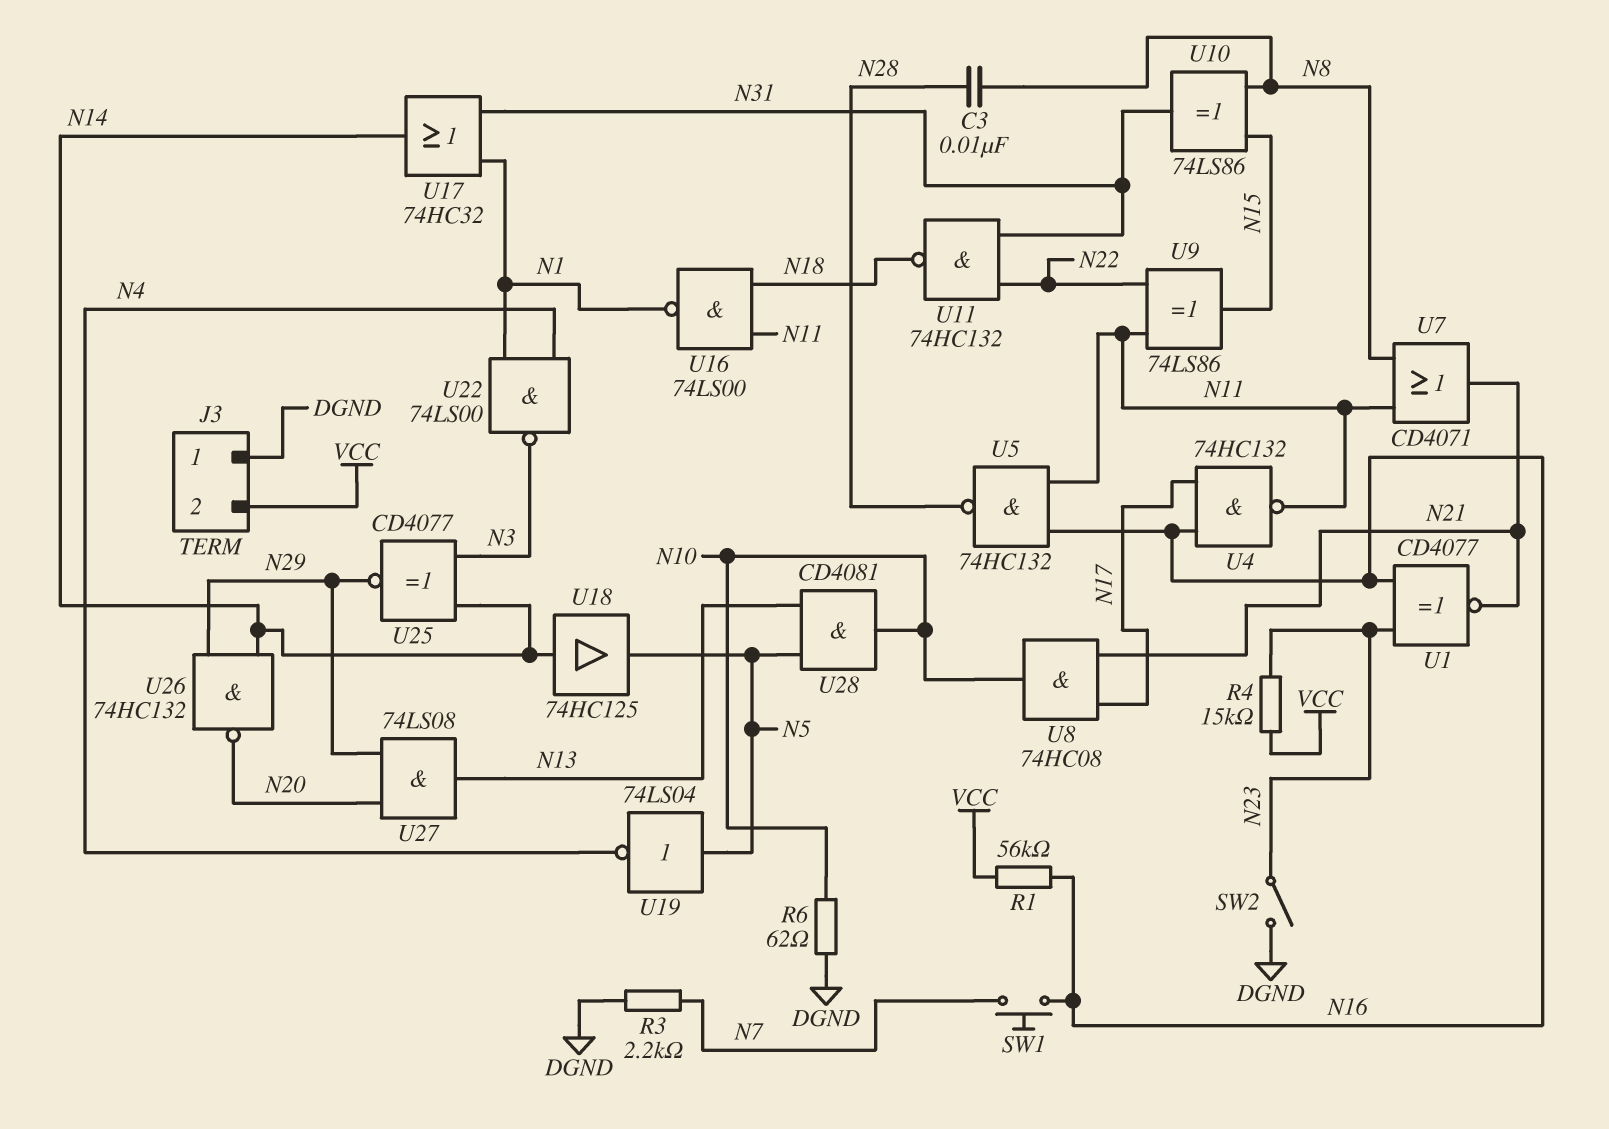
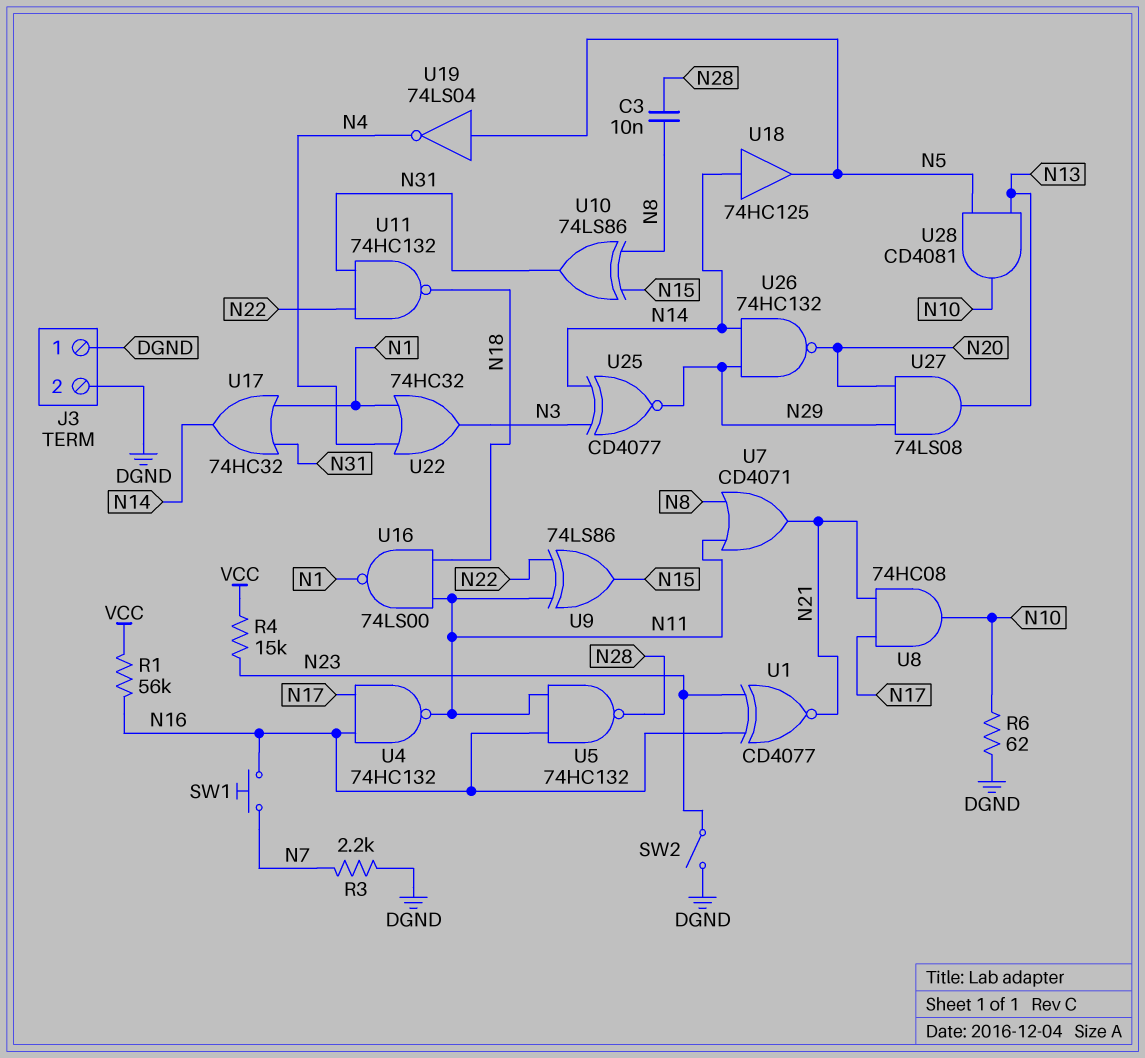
J3 pin 2: VCC -> DGND
U22: NAND 74LS00 (in N1, in N4, out N3) -> OR 74HC32 (in N1, in N4, out N3)

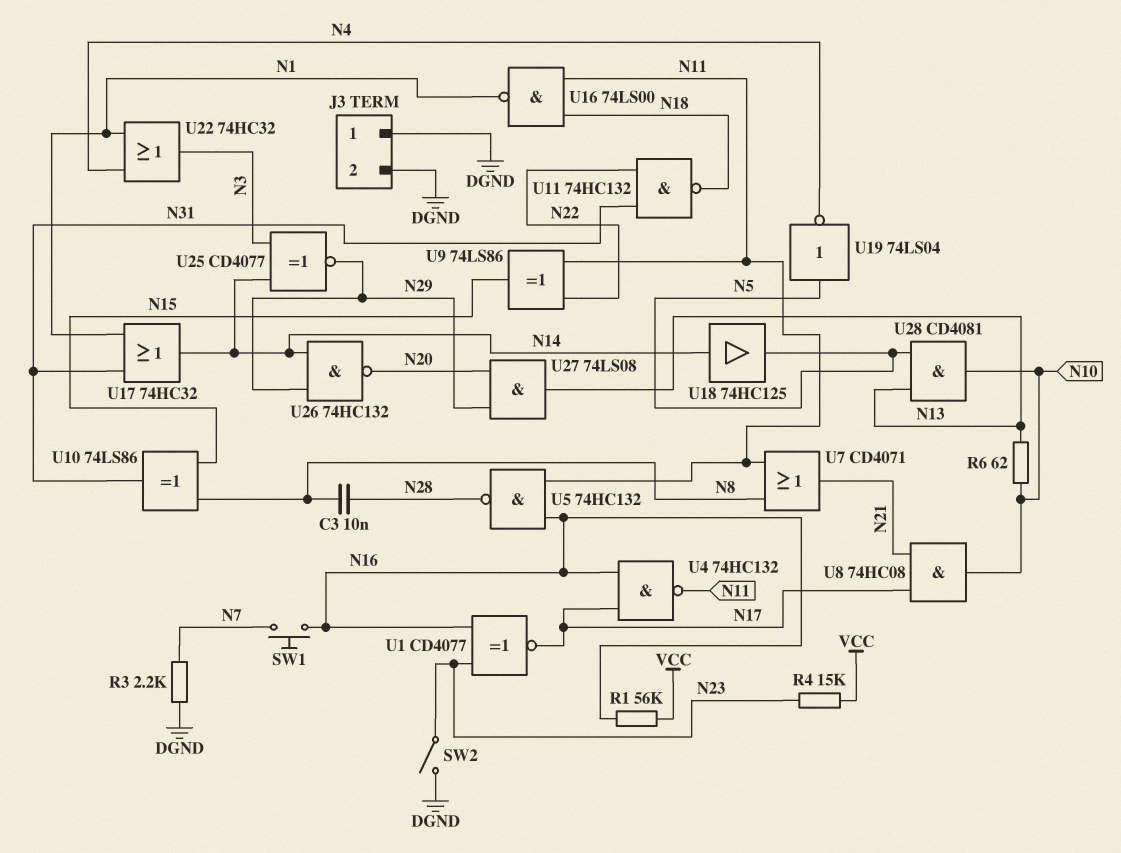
R6: 62 (DGND, N10) -> 62 (N10, N13)
U1: XNOR CD4077 (in N16, in N23, out N21) -> XNOR CD4077 (in N16, in N23, out N17)

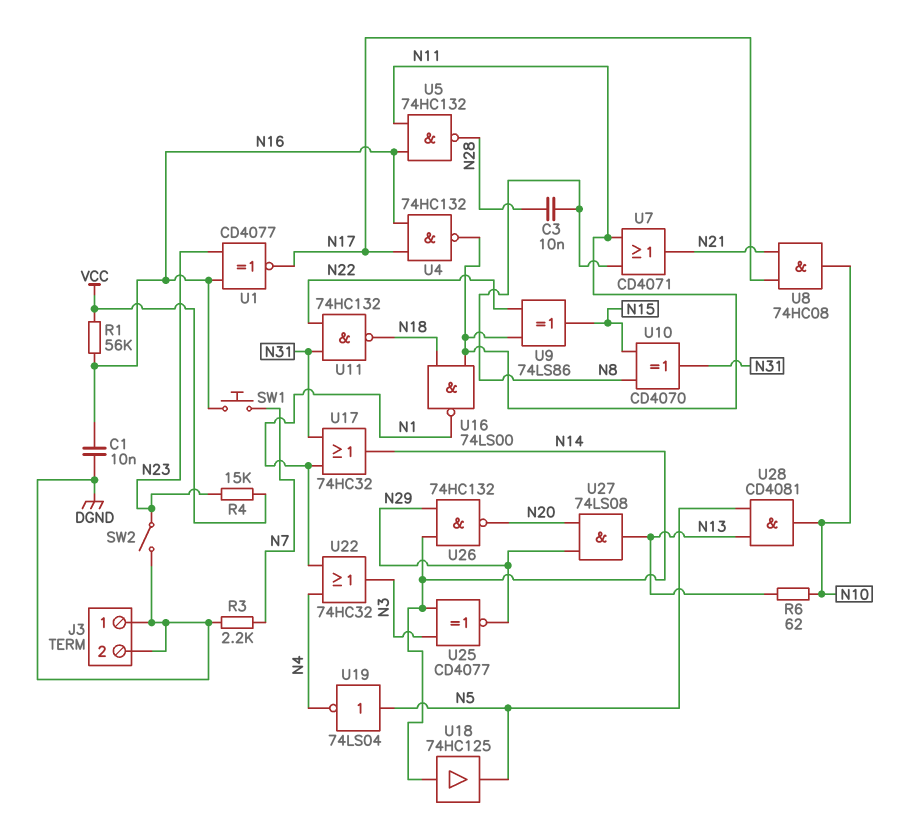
C1: none -> 10nF (DGND, N16)
U10: XOR 74LS86 (in N8, in N15, out N31) -> XOR CD4070 (in N8, in N15, out N31)

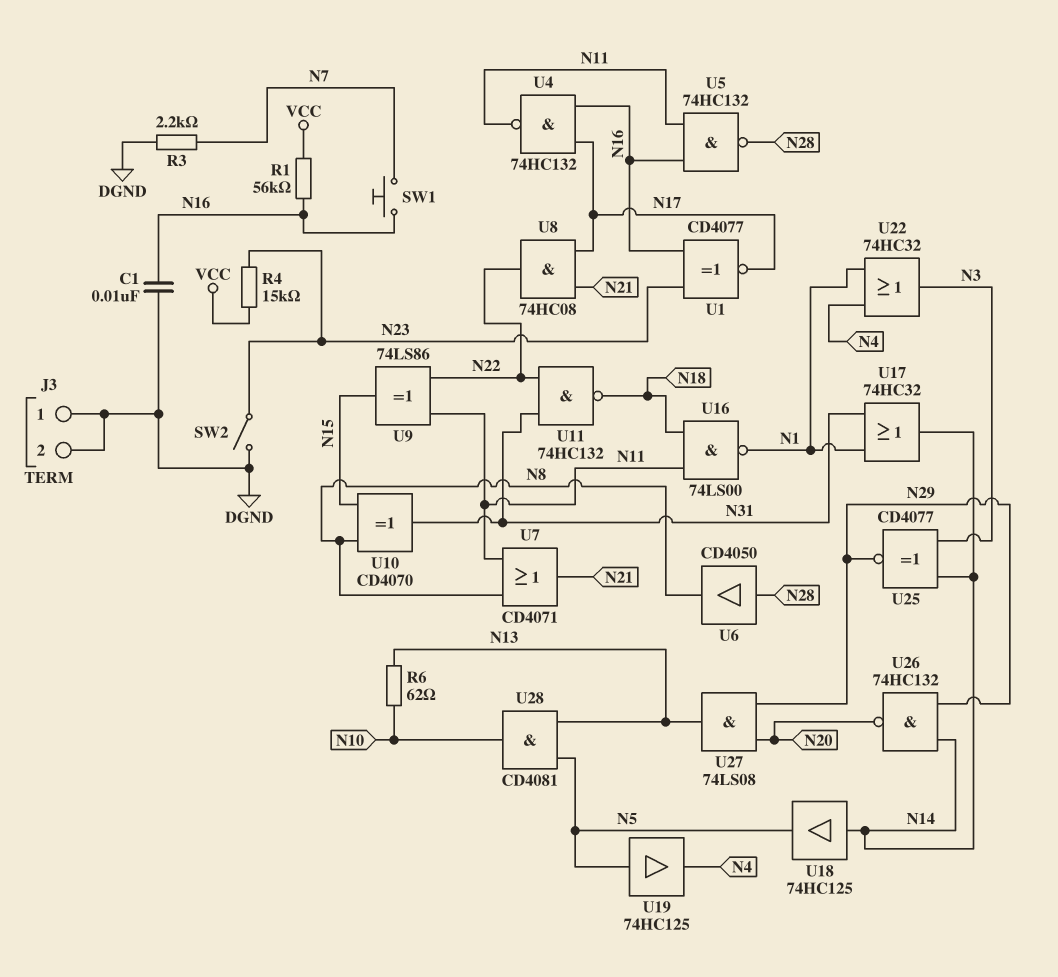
C3: 10nF (N8, N28) -> none
U6: none -> buffer CD4050 (in N28, out N8)
U8: AND 74HC08 (in N17, in N21, out N10) -> AND 74HC08 (in N17, in N21, out N22)
U19: NOT 74LS04 (in N5, out N4) -> buffer 74HC125 (in N5, out N4)

